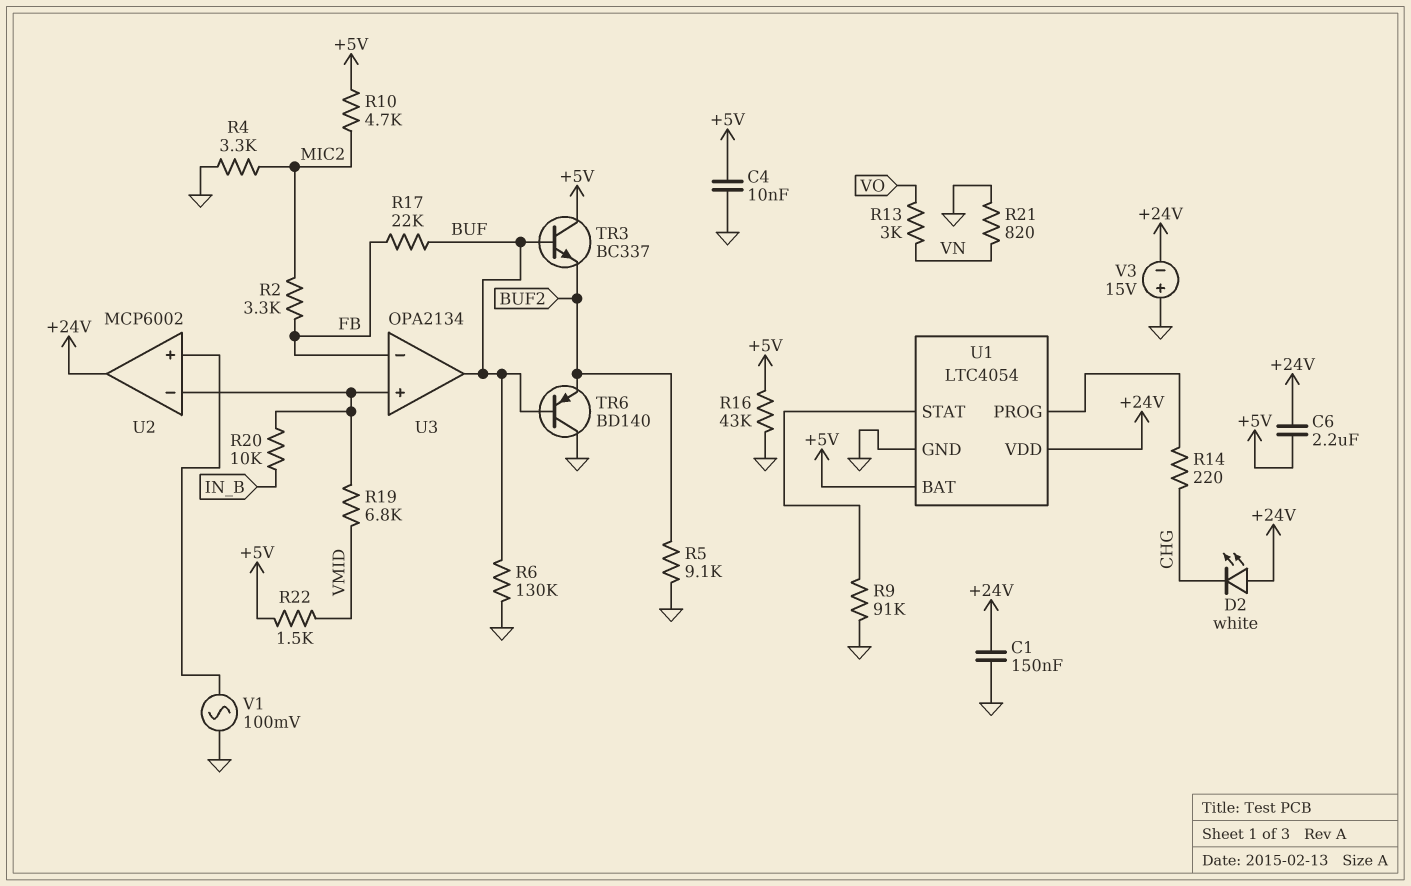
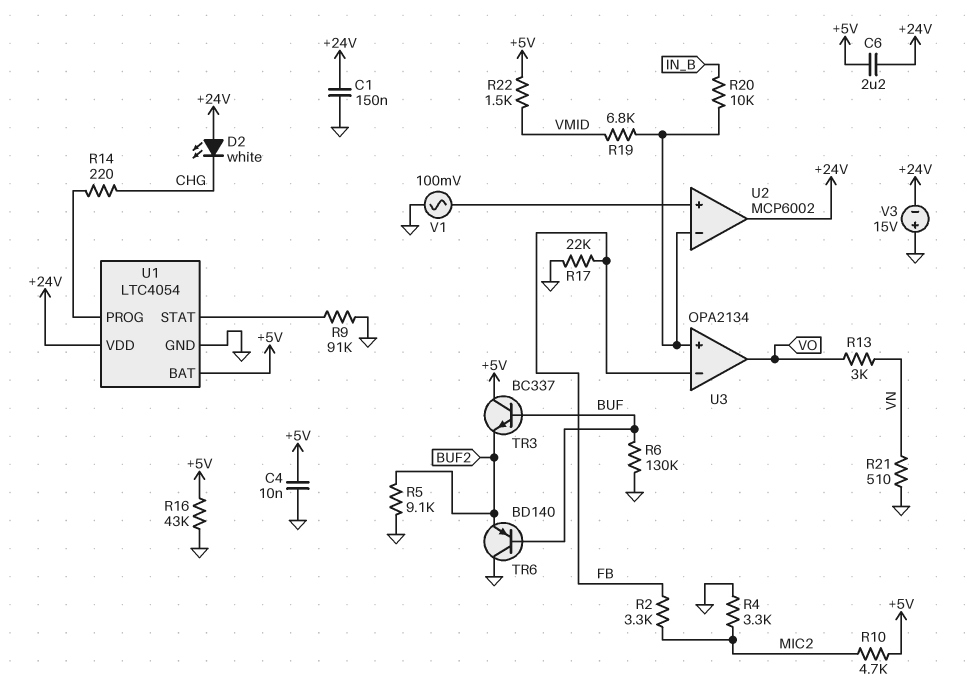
R17: 22k (BUF, FB) -> 22k (FB, GND)
R21: 820 (GND, VN) -> 510 (GND, VN)
U3 pin out: BUF -> VO

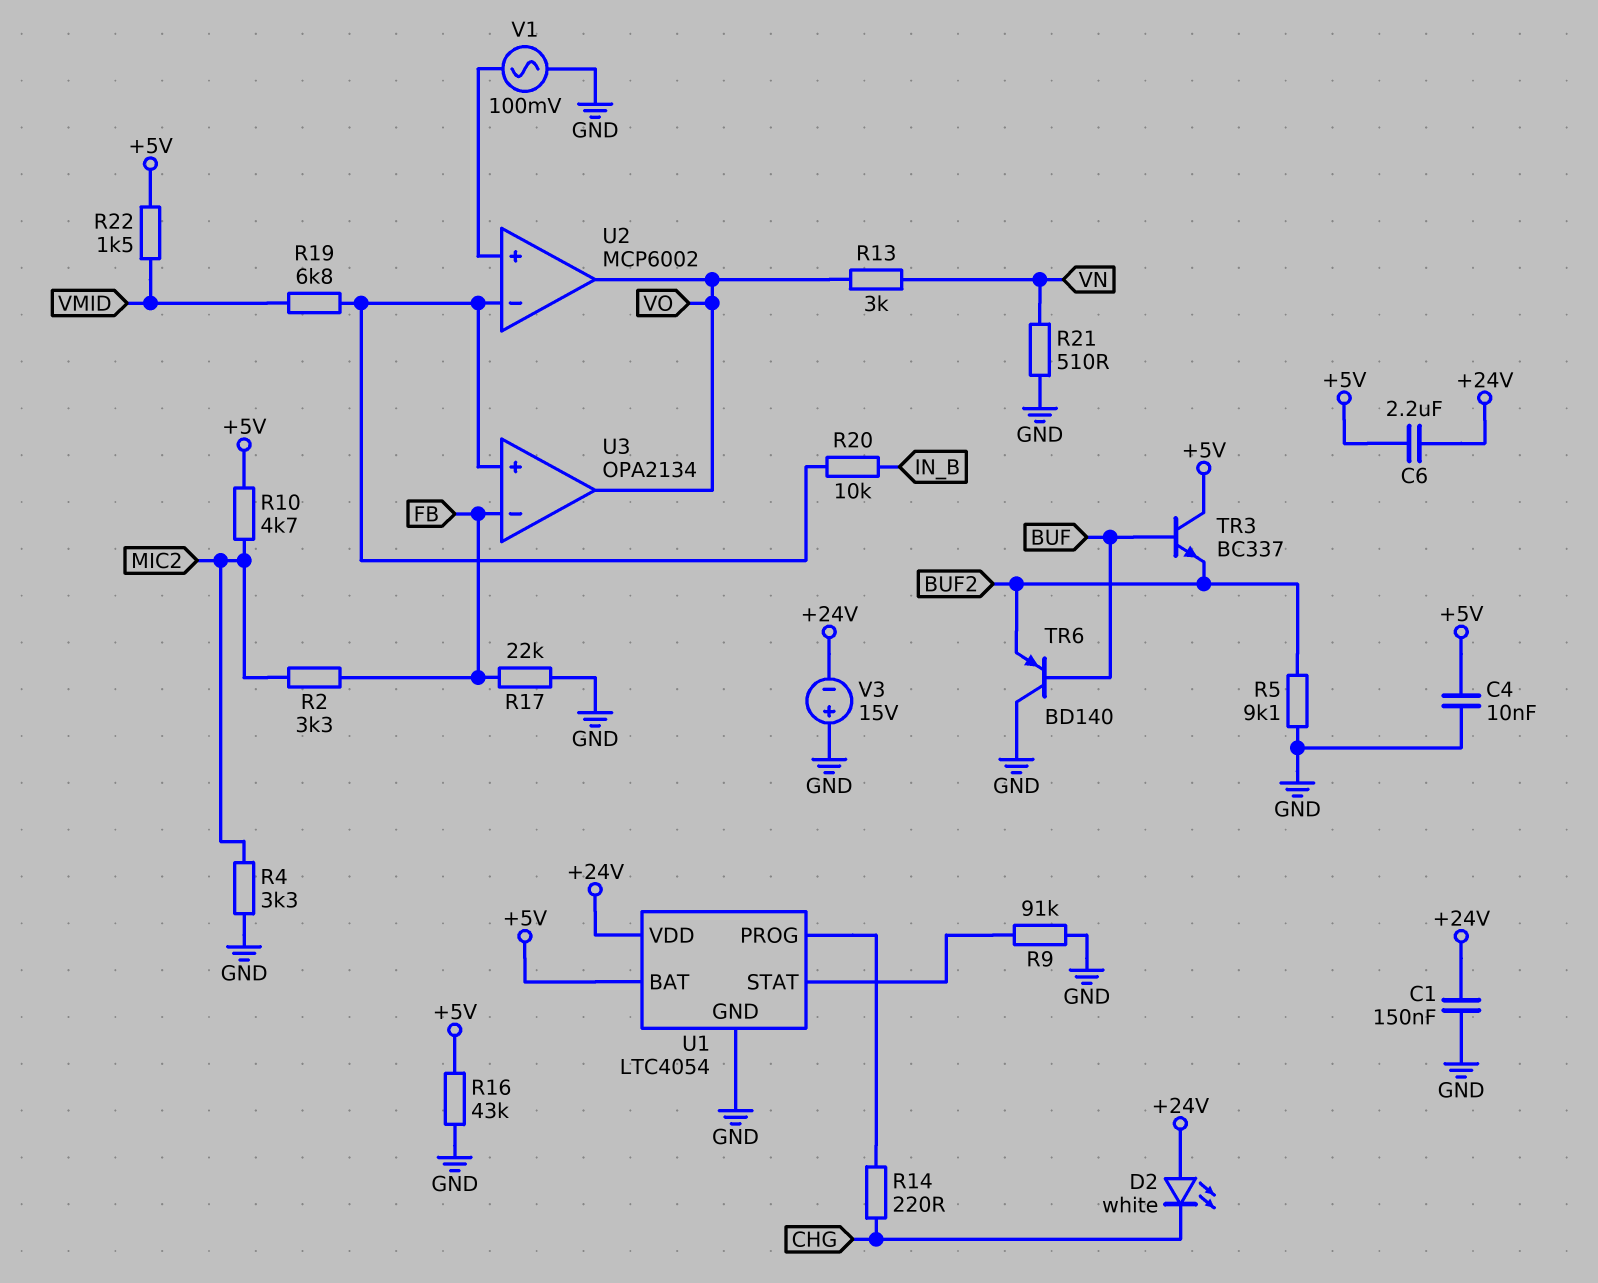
R6: 130k (BUF, GND) -> none
U2 pin out: +24V -> VO

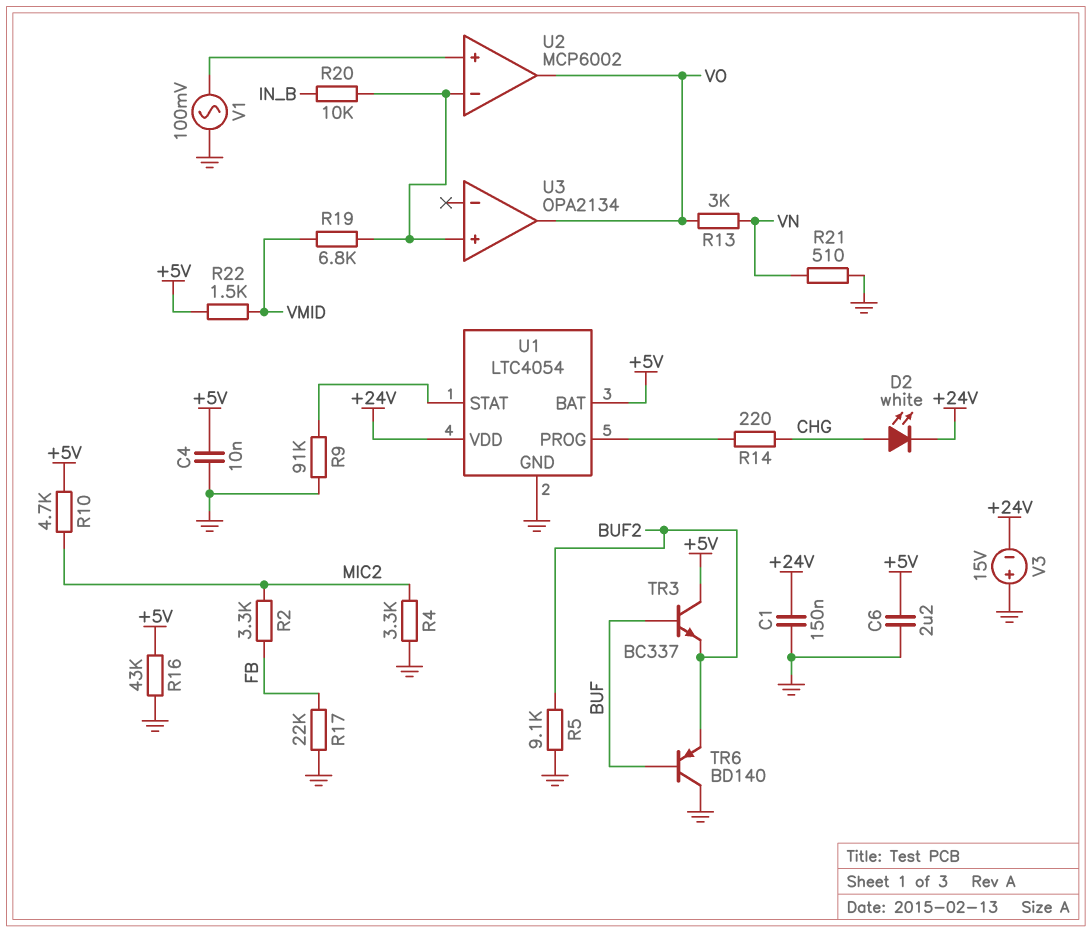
C6: 2.2uF (+5V, +24V) -> 2.2uF (+5V, GND)
D2: LED white (A +24V, K CHG) -> LED white (A CHG, K +24V)
U3 pin in-: FB -> none

